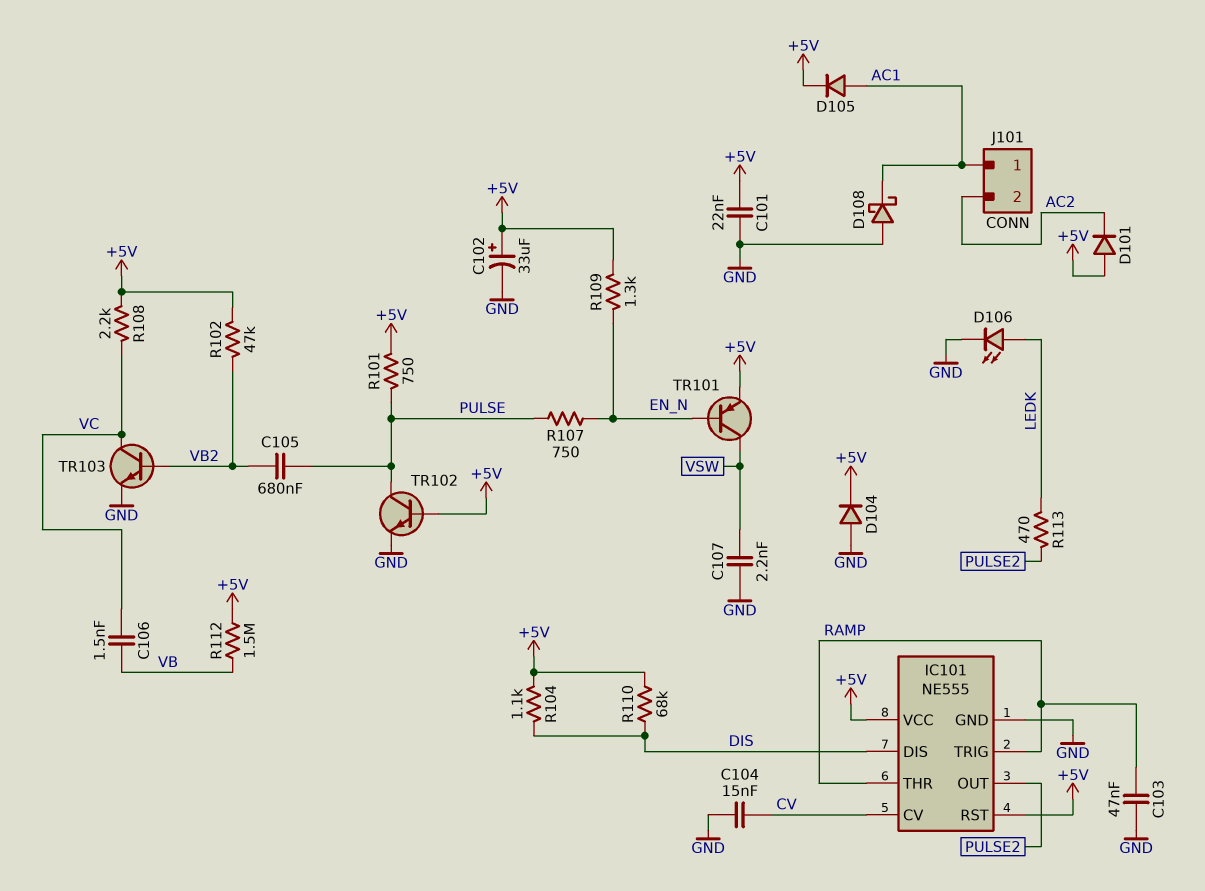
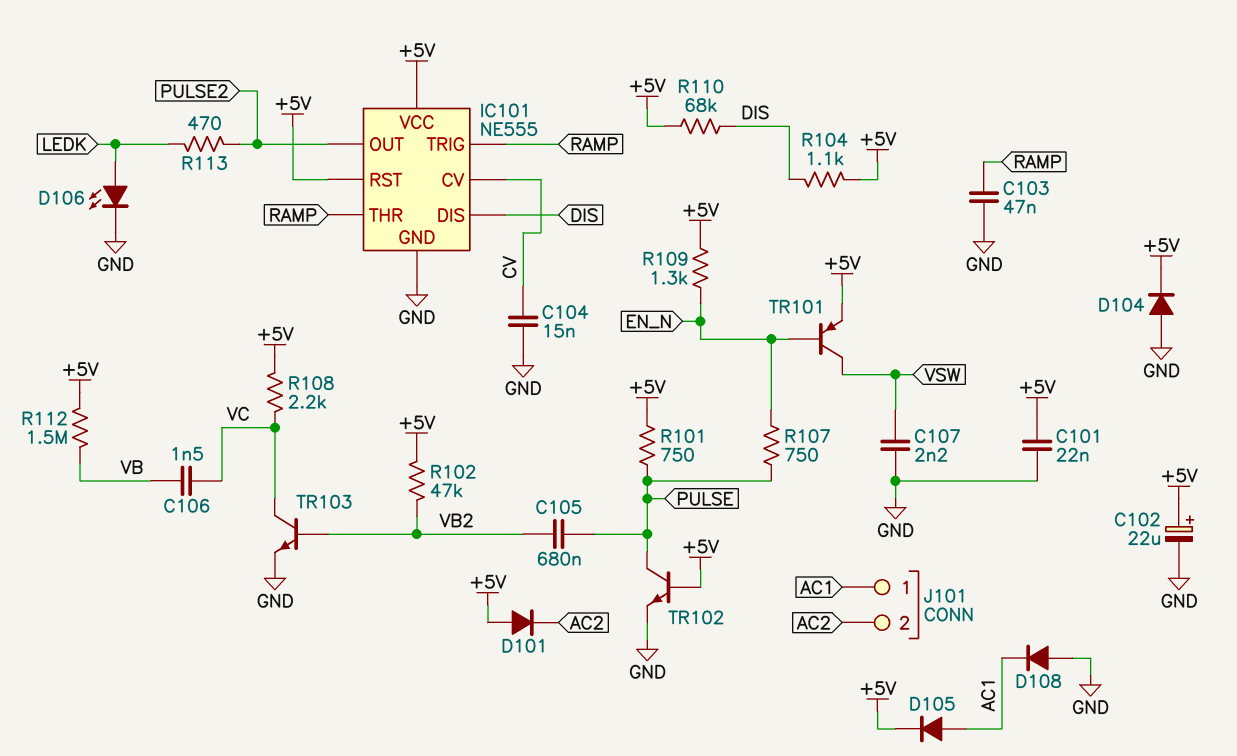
C102: 33uF (plus +5V, minus GND) -> 22uF (plus +5V, minus GND)
D108: schottky (A GND, K AC1) -> diode (A GND, K AC1)

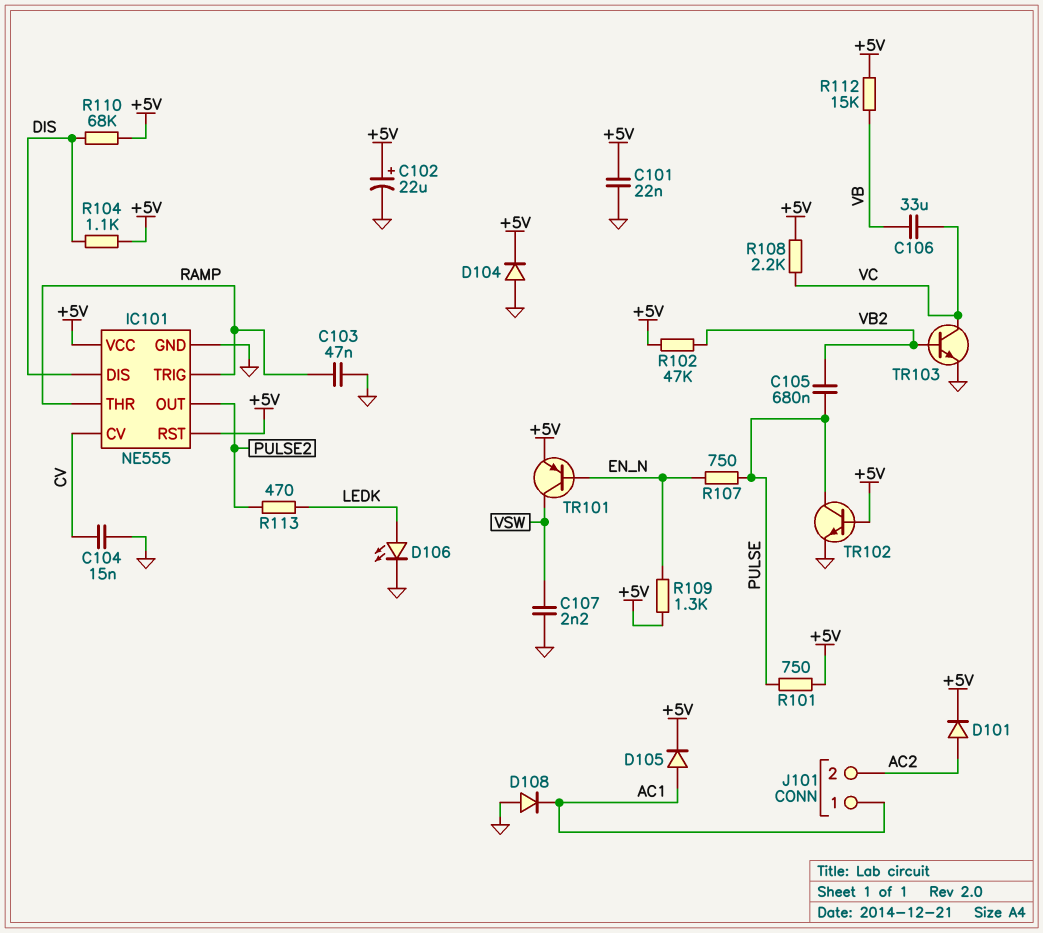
C106: 1.5nF (VB, VC) -> 33uF (VB, VC)
D101: diode (A +5V, K AC2) -> diode (A AC2, K +5V)
R112: 1.5M (+5V, VB) -> 15k (+5V, VB)

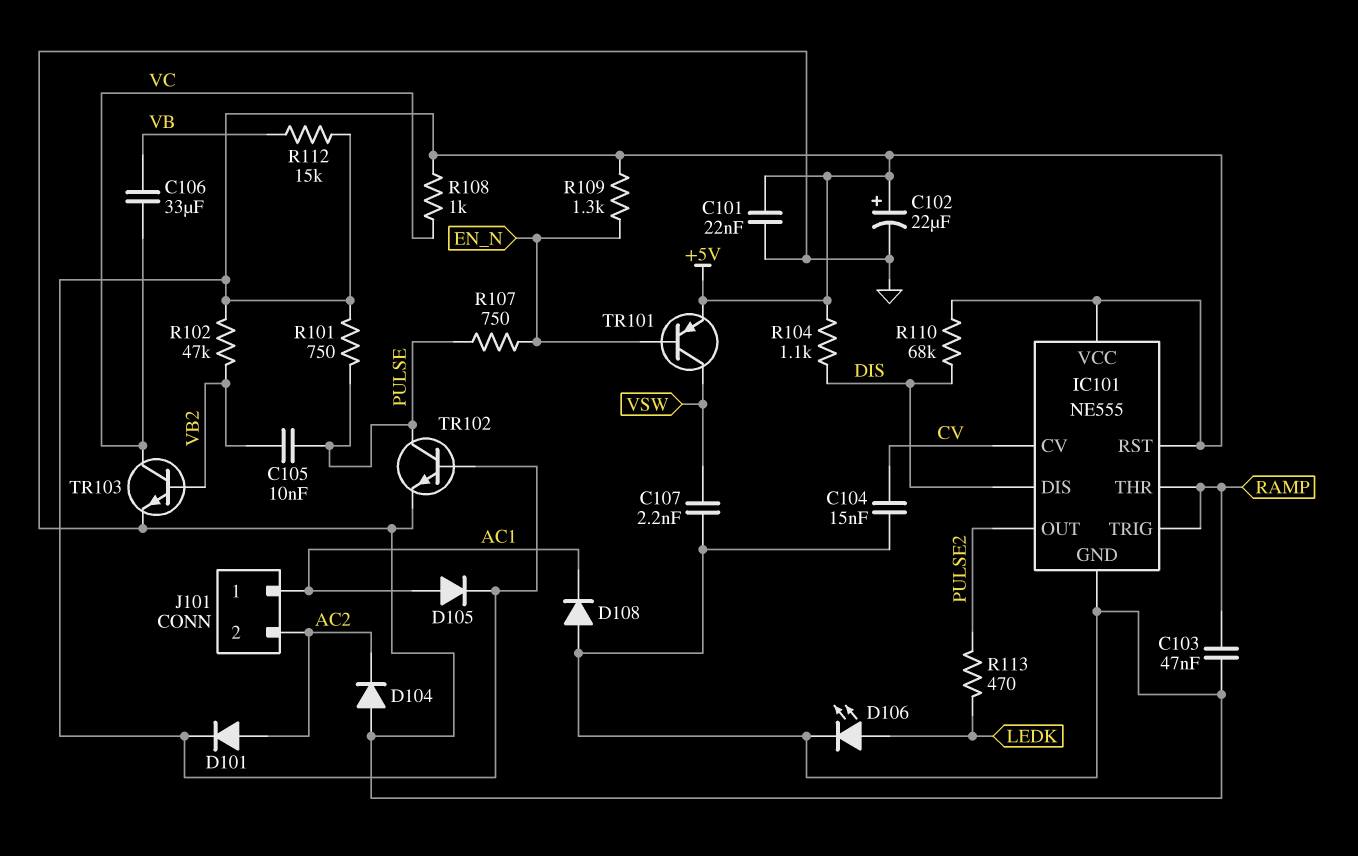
C105: 680nF (PULSE, VB2) -> 10nF (PULSE, VB2)
D104: diode (A GND, K +5V) -> diode (A GND, K AC2)
R108: 2.2k (+5V, VC) -> 1k (+5V, VC)

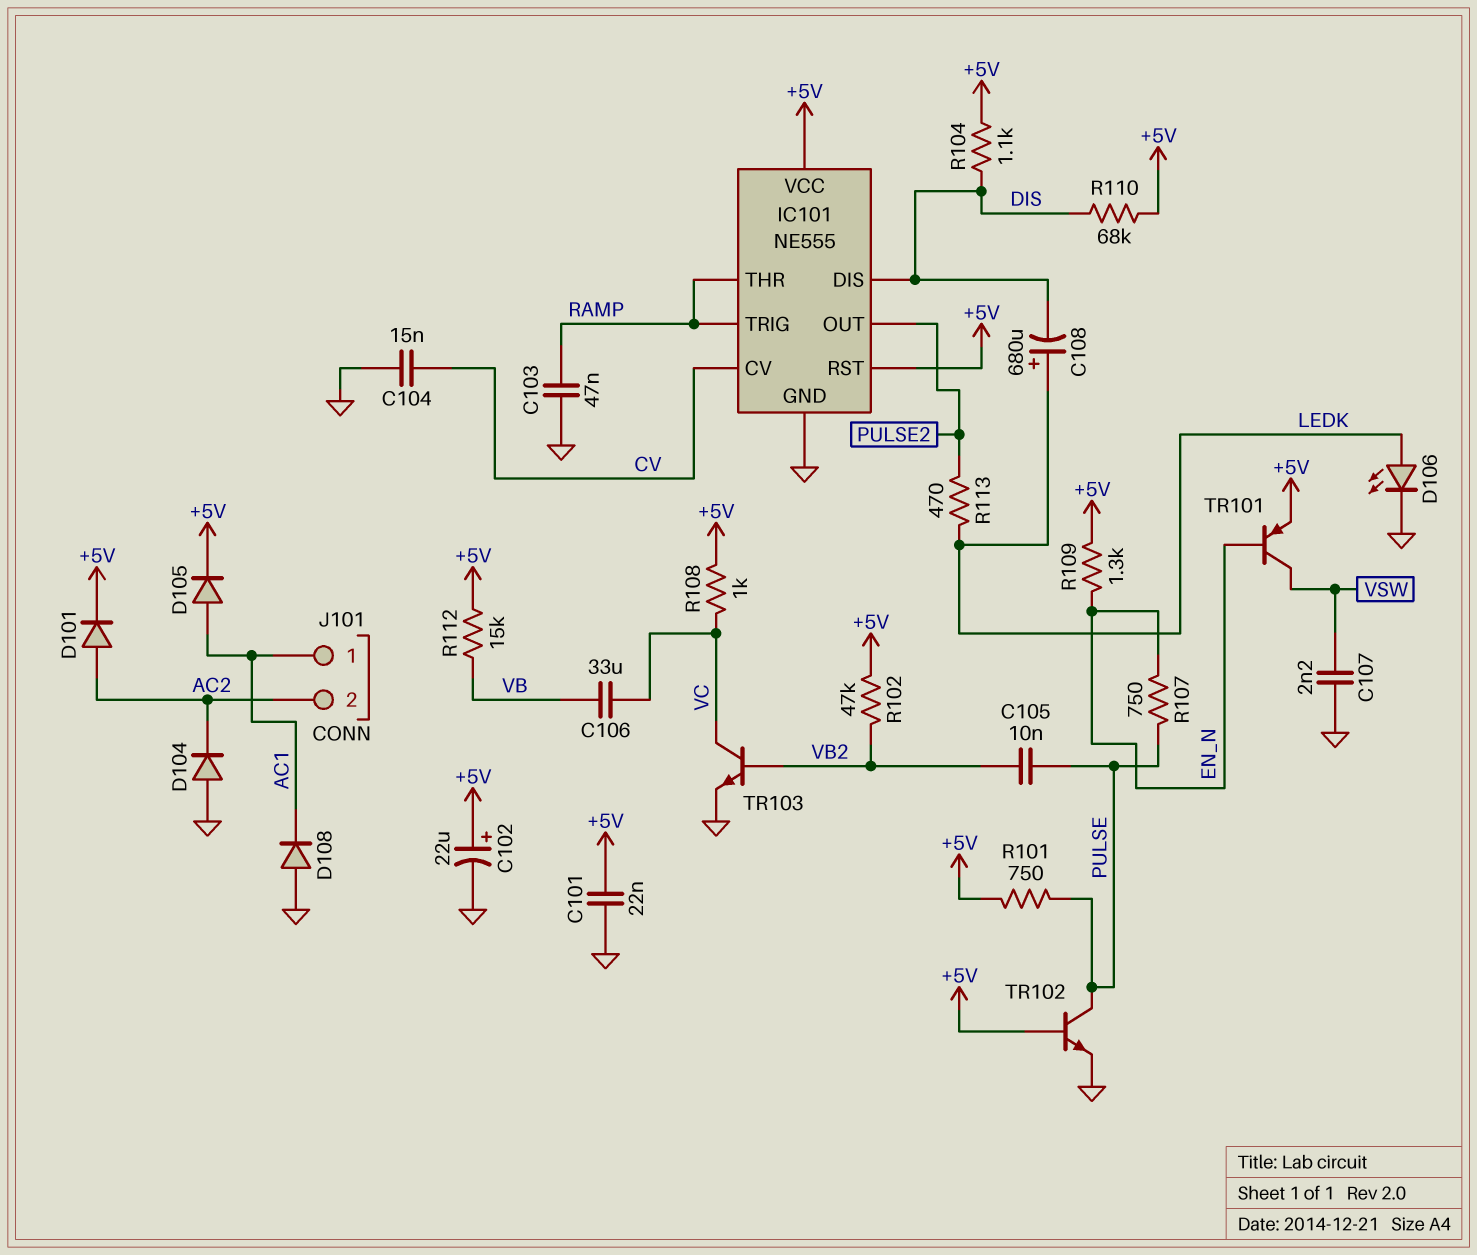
C108: none -> 680uF (plus LEDK, minus DIS)

